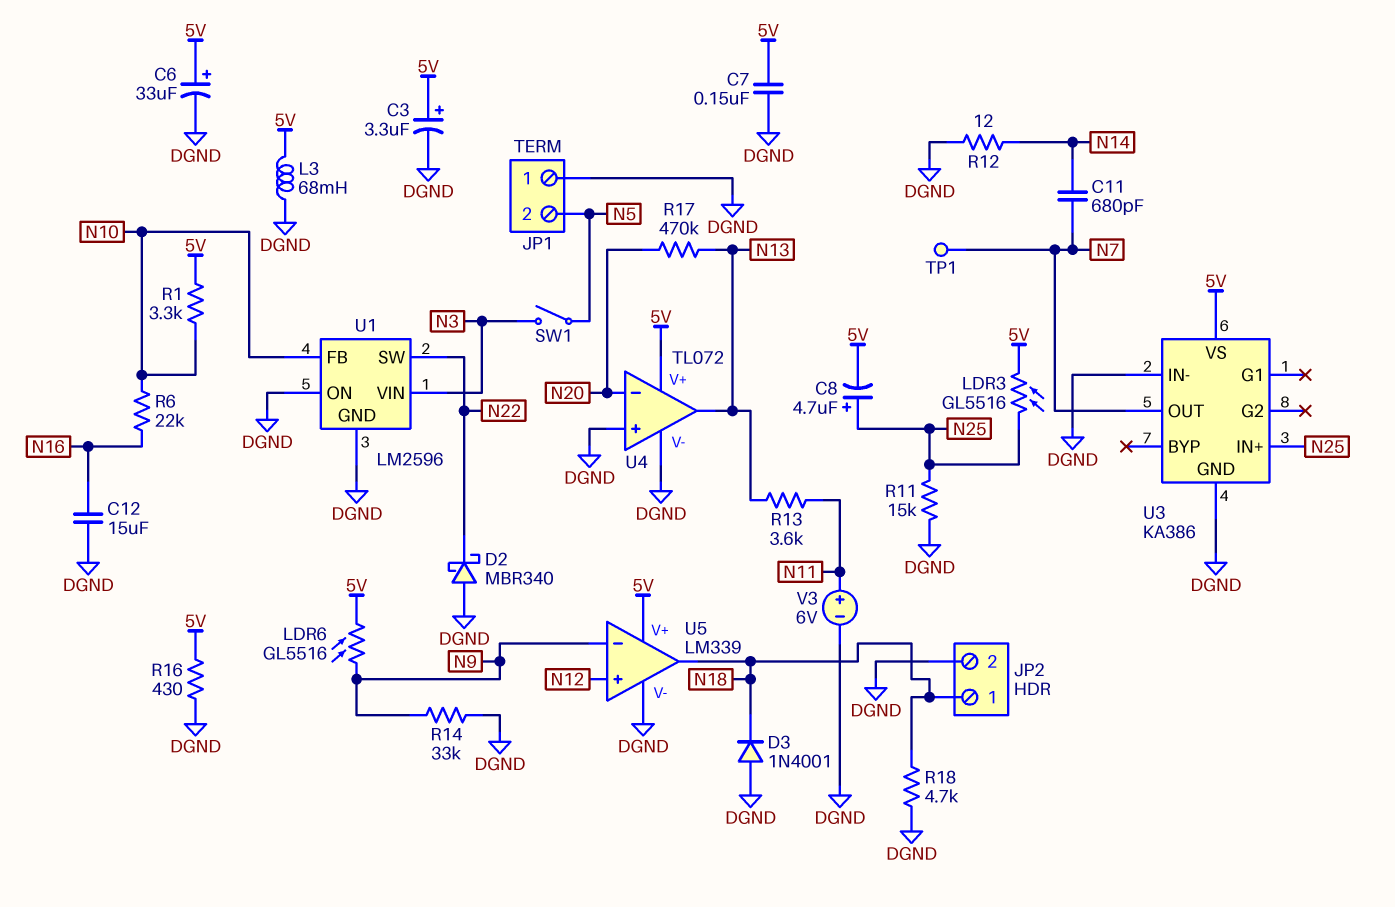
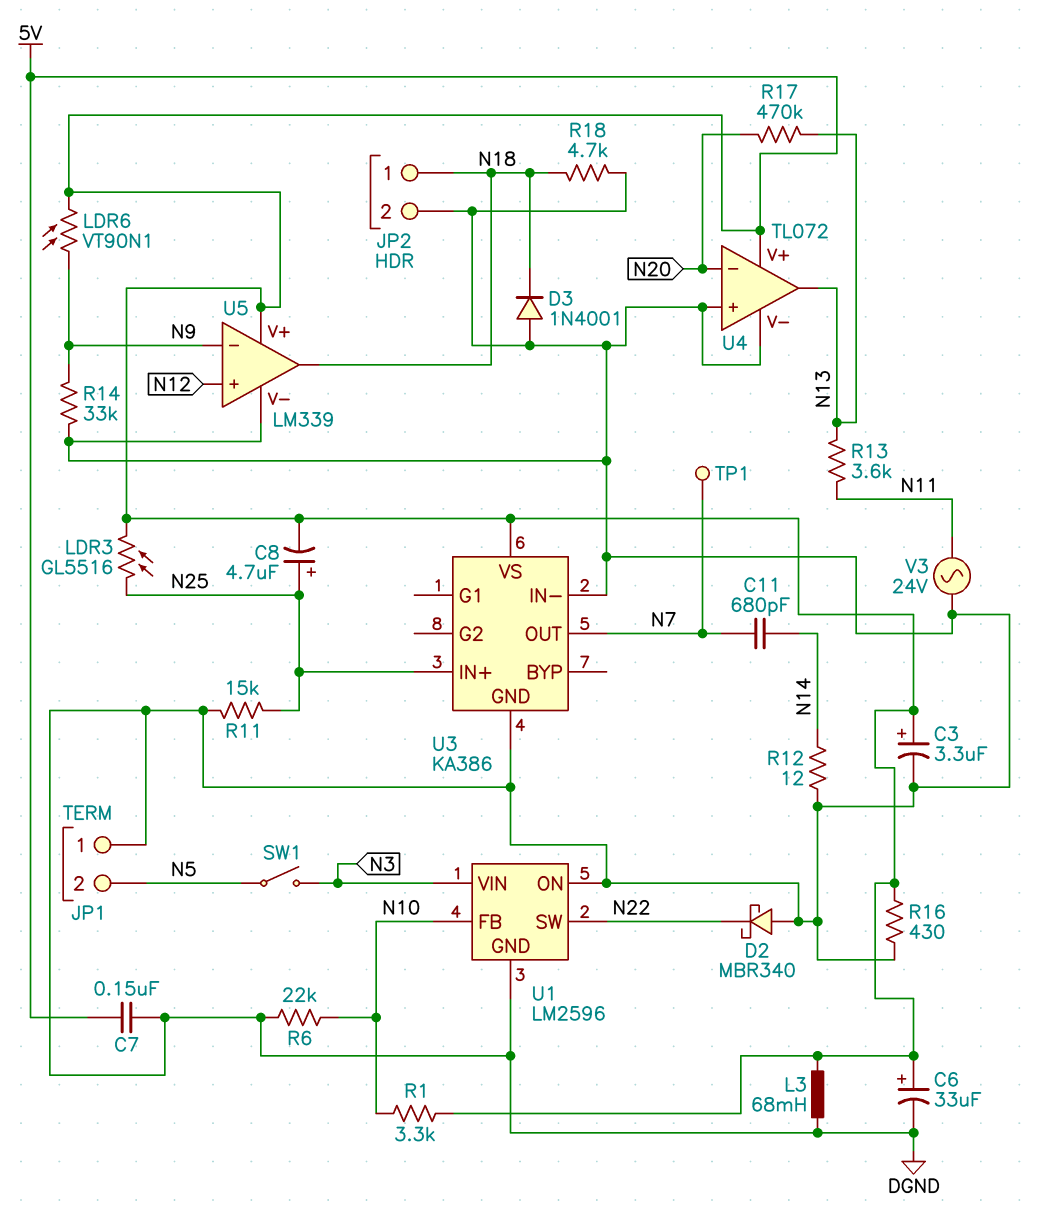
C12: 15uF (DGND, N16) -> none
LDR6: GL5516 (5V, N9) -> VT90N1 (5V, N9)
R6: 22k (N10, N16) -> 22k (DGND, N10)
V3: 6V (plus N11, minus DGND) -> AC 24V (DGND, N11)

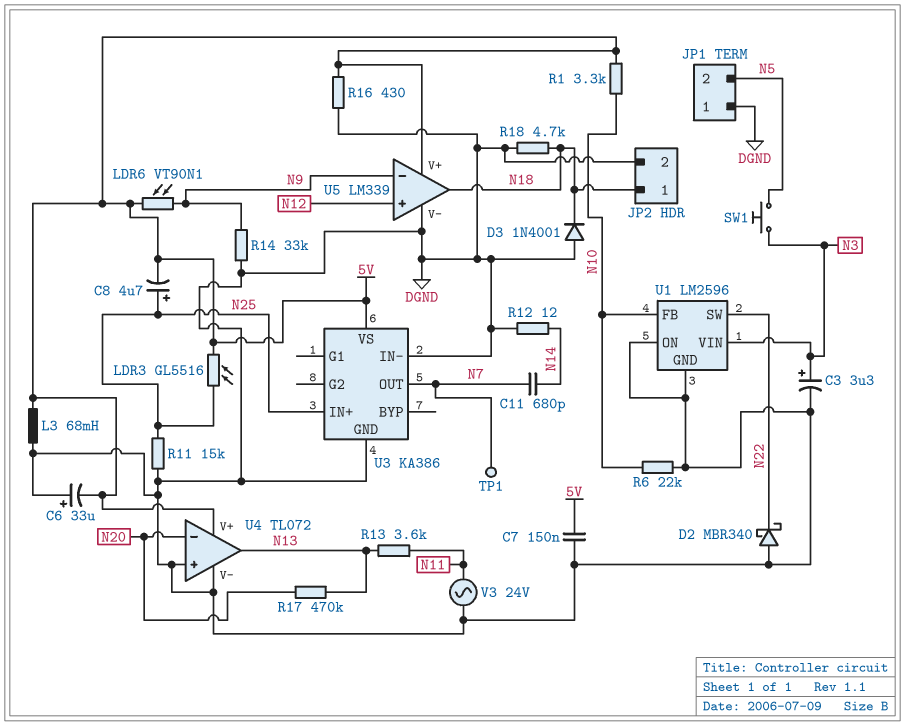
C3: 3.3uF (plus 5V, minus DGND) -> 3.3uF (plus N3, minus DGND)
C6: 33uF (plus 5V, minus DGND) -> 33uF (plus DGND, minus 5V)
SW1: switch (N3, N5) -> button (N3, N5)

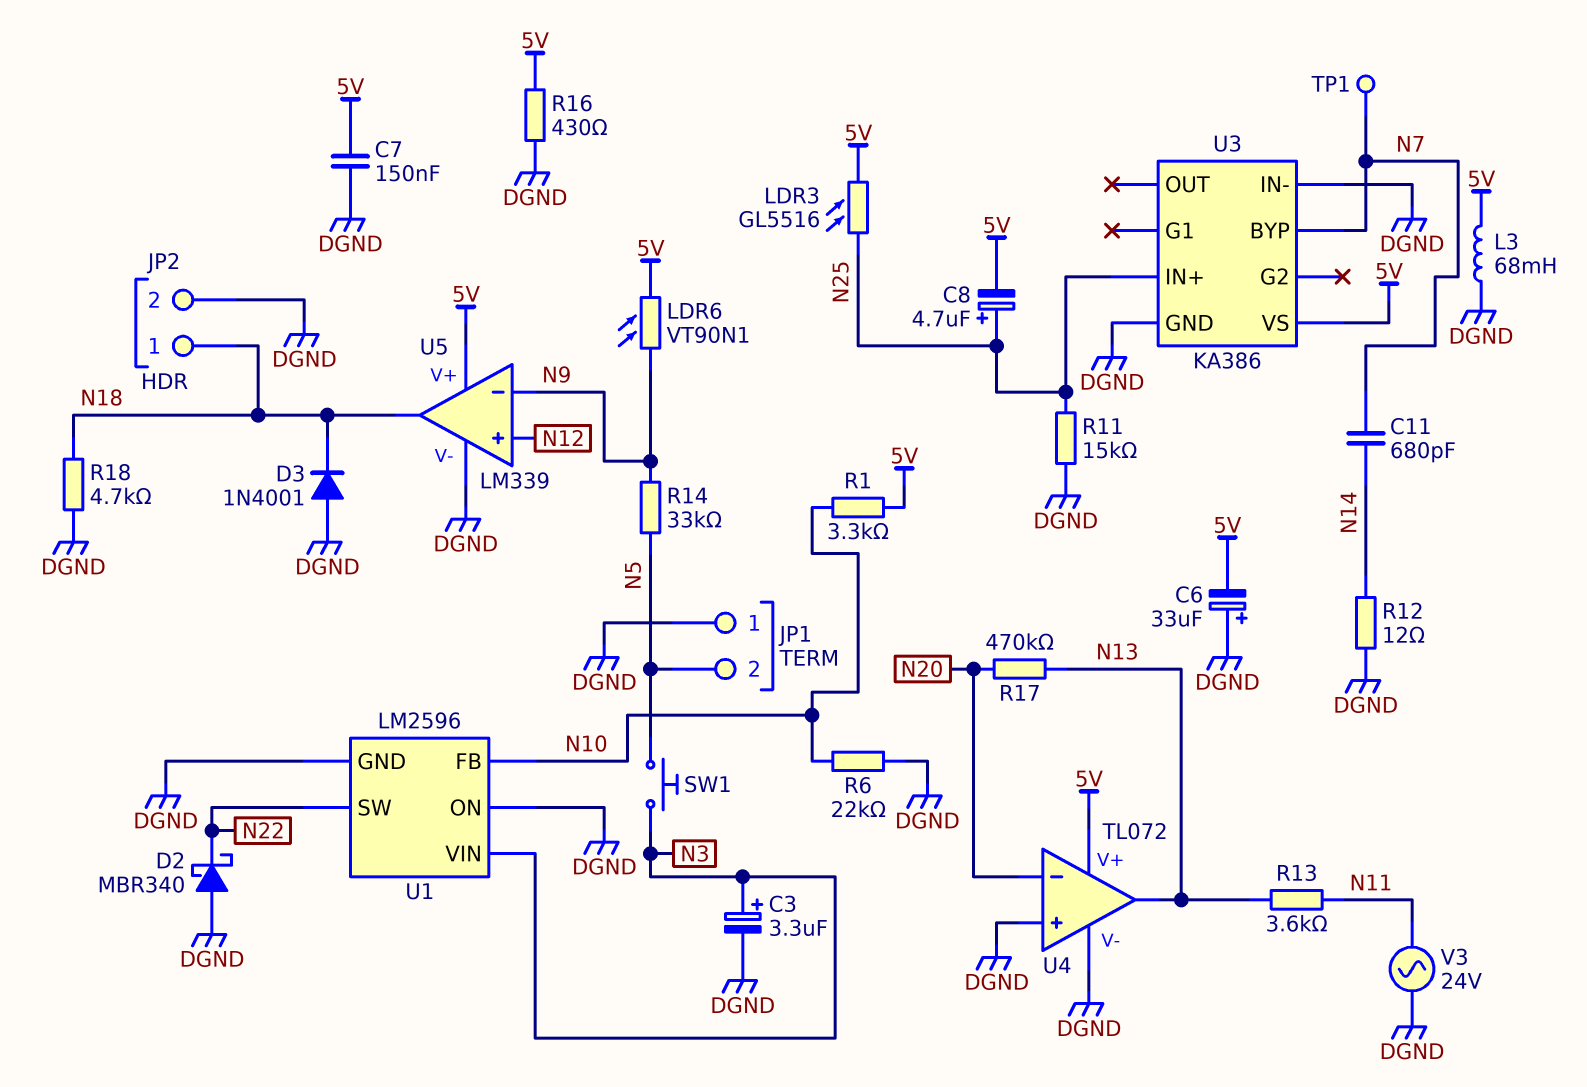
R14: 33k (DGND, N9) -> 33k (N5, N9)
U3 pin BYP: none -> N7
U3 pin OUT: N7 -> none

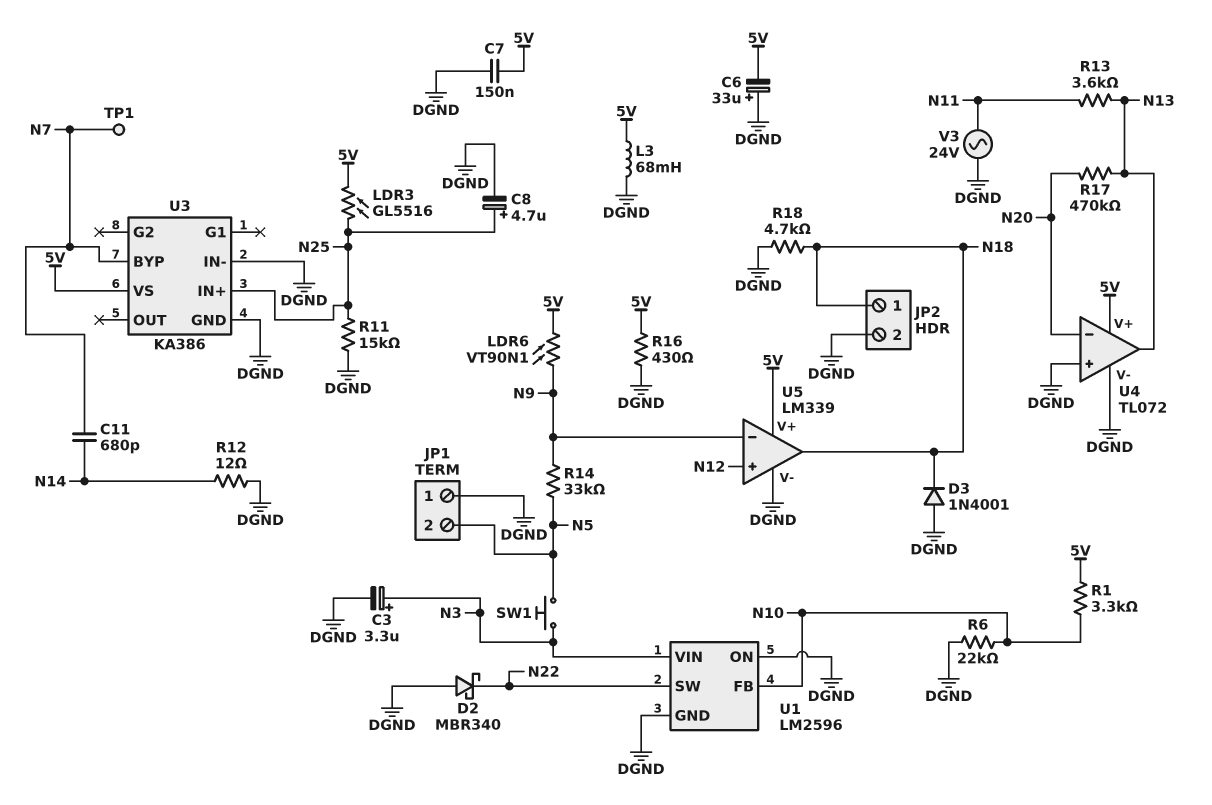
C8: 4.7uF (plus N25, minus 5V) -> 4.7uF (plus N25, minus DGND)

